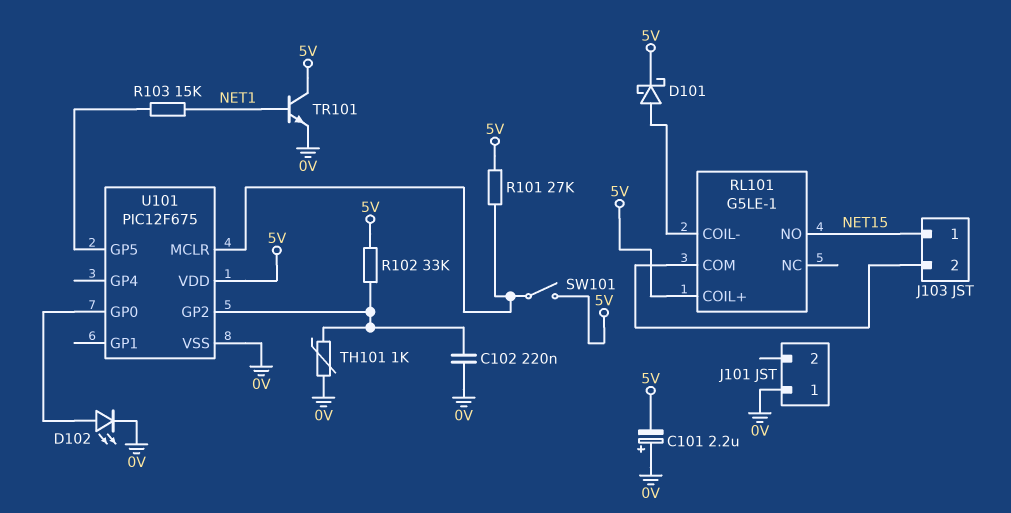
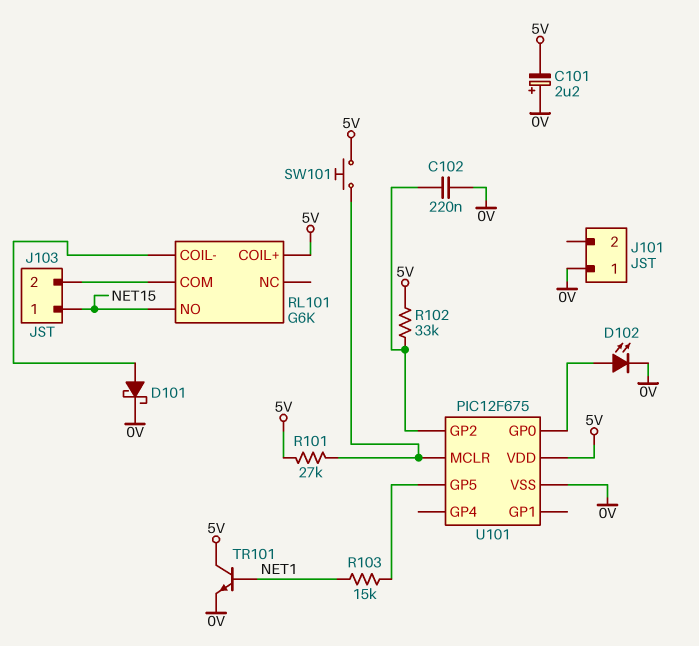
D101: schottky (A RL101/COIL-, K 5V) -> schottky (A RL101/COIL-, K 0V)
RL101: G5LE-1 -> G6K
SW101: switch (5V, U101/MCLR) -> button (5V, U101/MCLR)
TH101: 1k (0V, U101/GP2) -> none

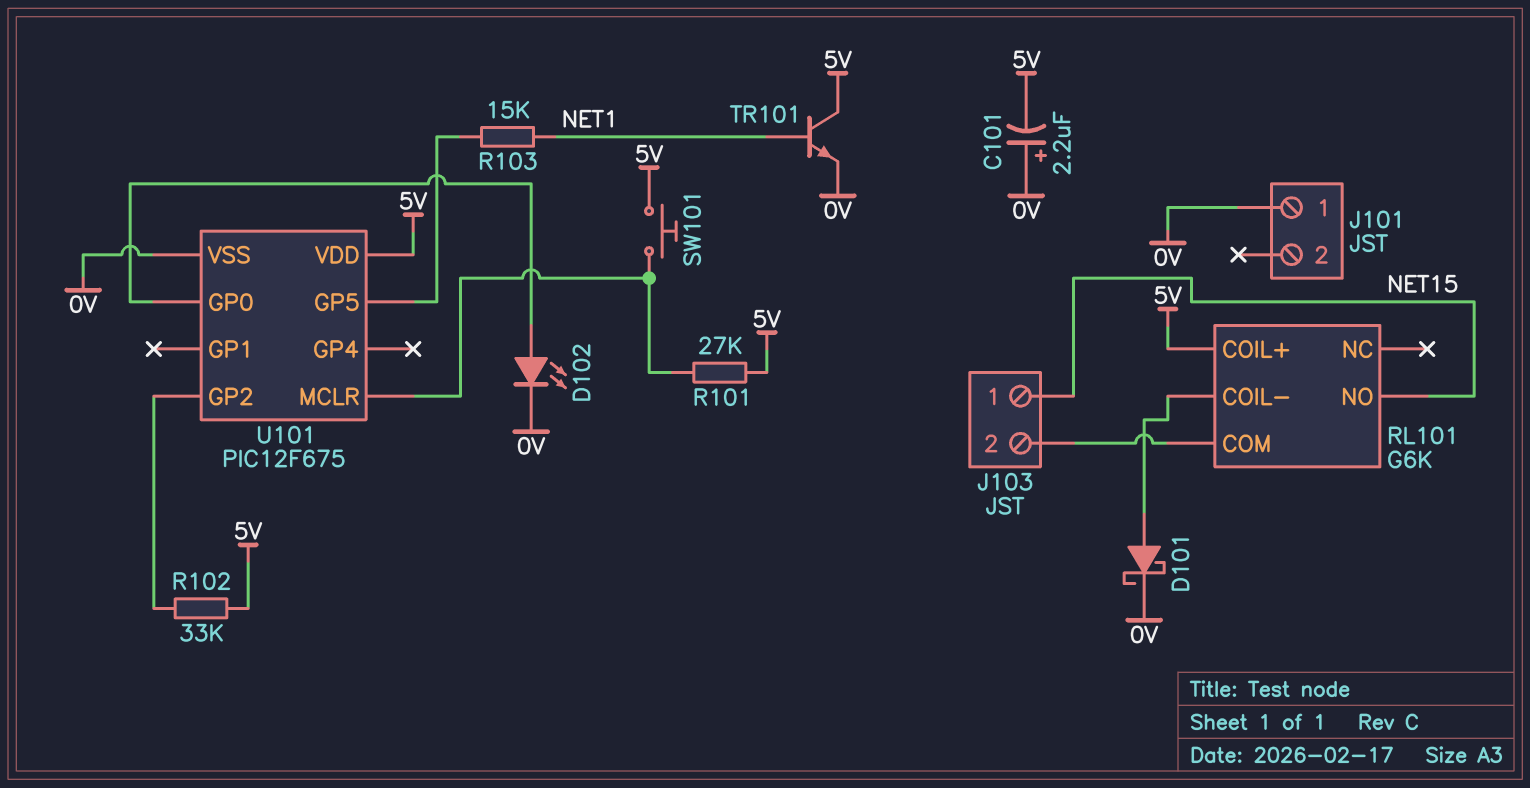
C102: 220nF (0V, U101/GP2) -> none

